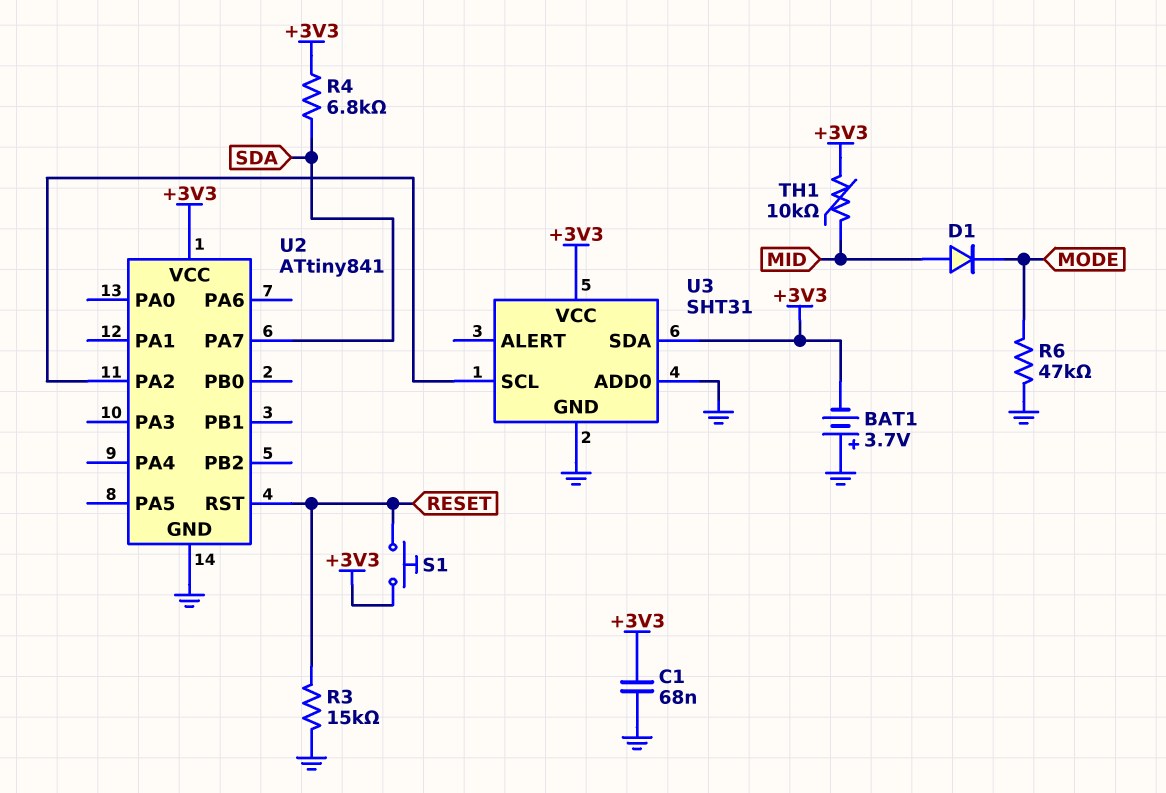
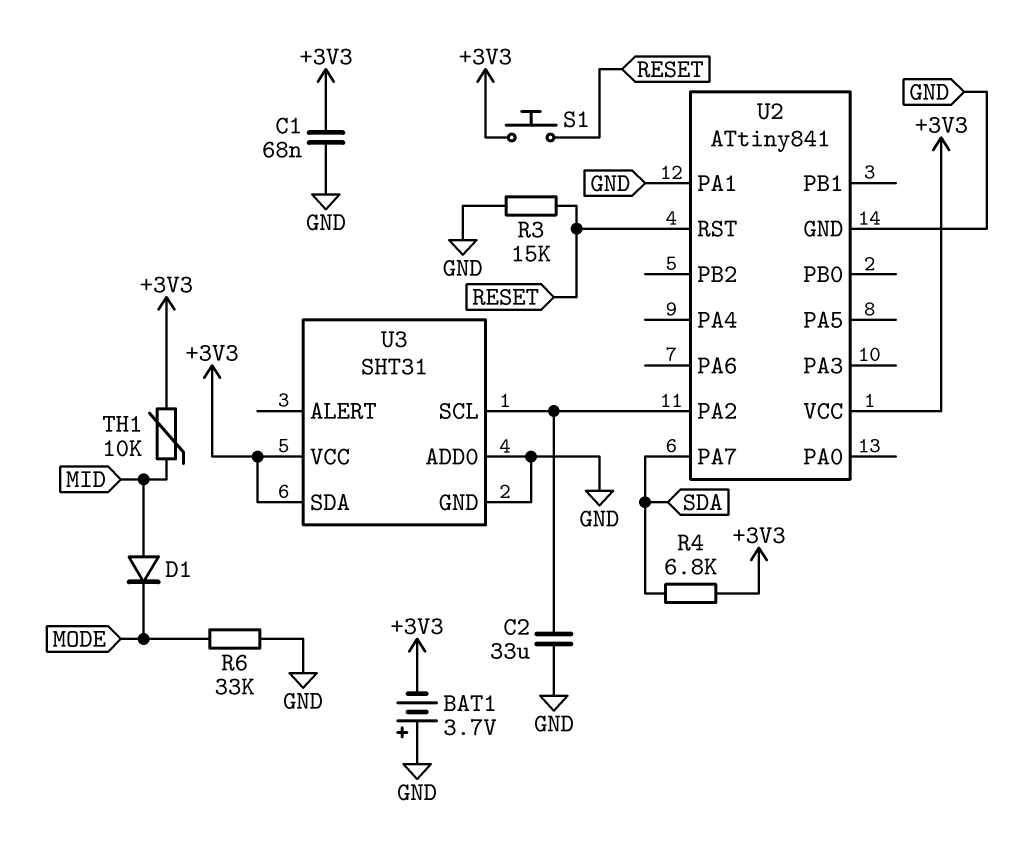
C2: none -> 33uF (GND, U2/PA2)
R6: 47k (GND, MODE) -> 33k (GND, MODE)
U2 pin PA1: none -> GND

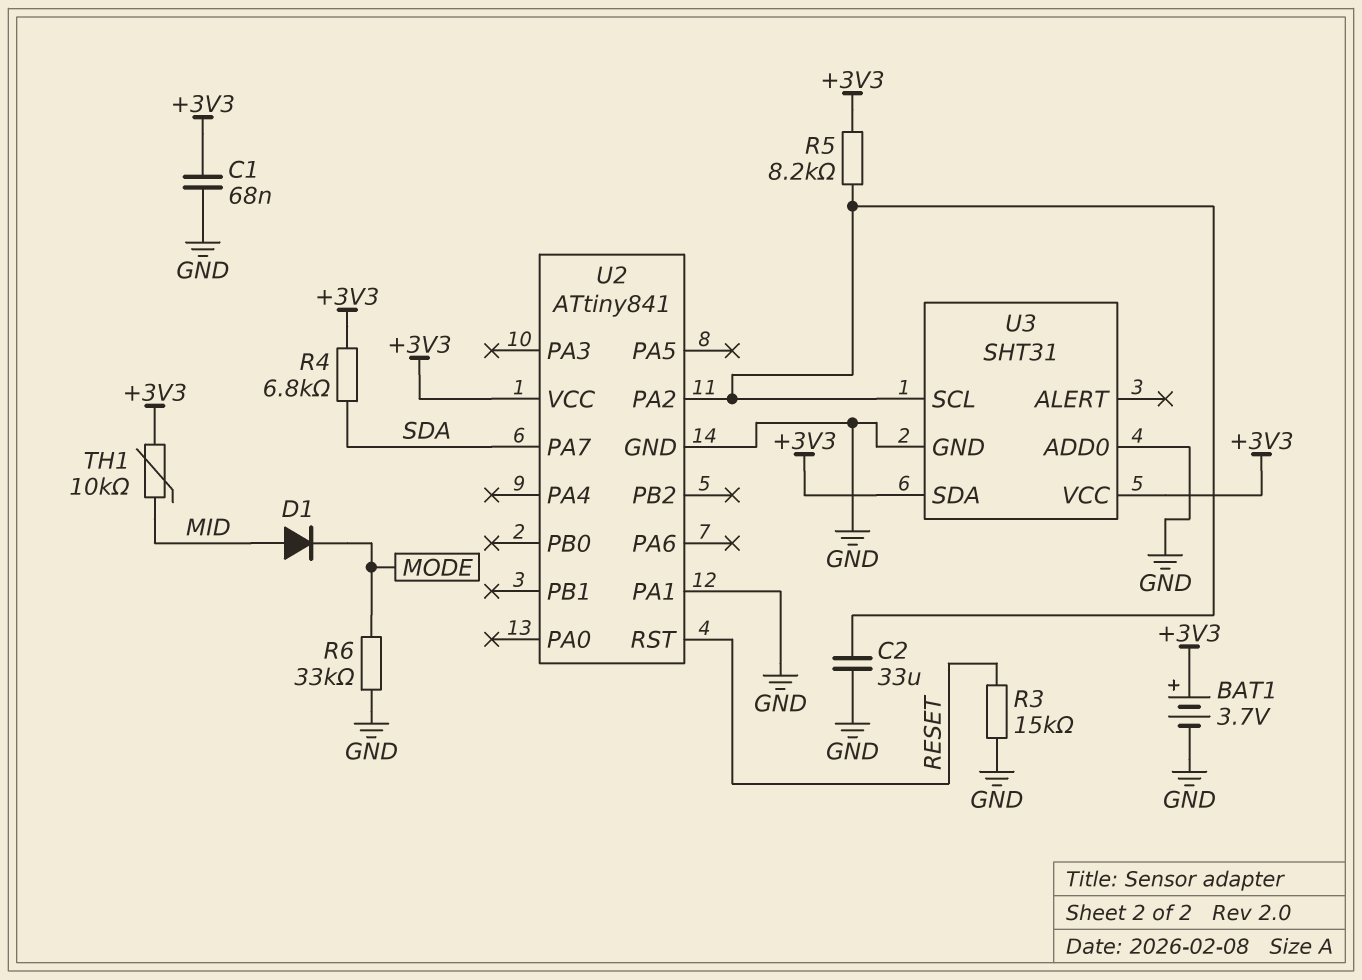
BAT1: 3.7V (plus GND, minus +3V3) -> 3.7V (plus +3V3, minus GND)
R5: none -> 8.2k (+3V3, U2/PA2)
S1: button (+3V3, RESET) -> none

